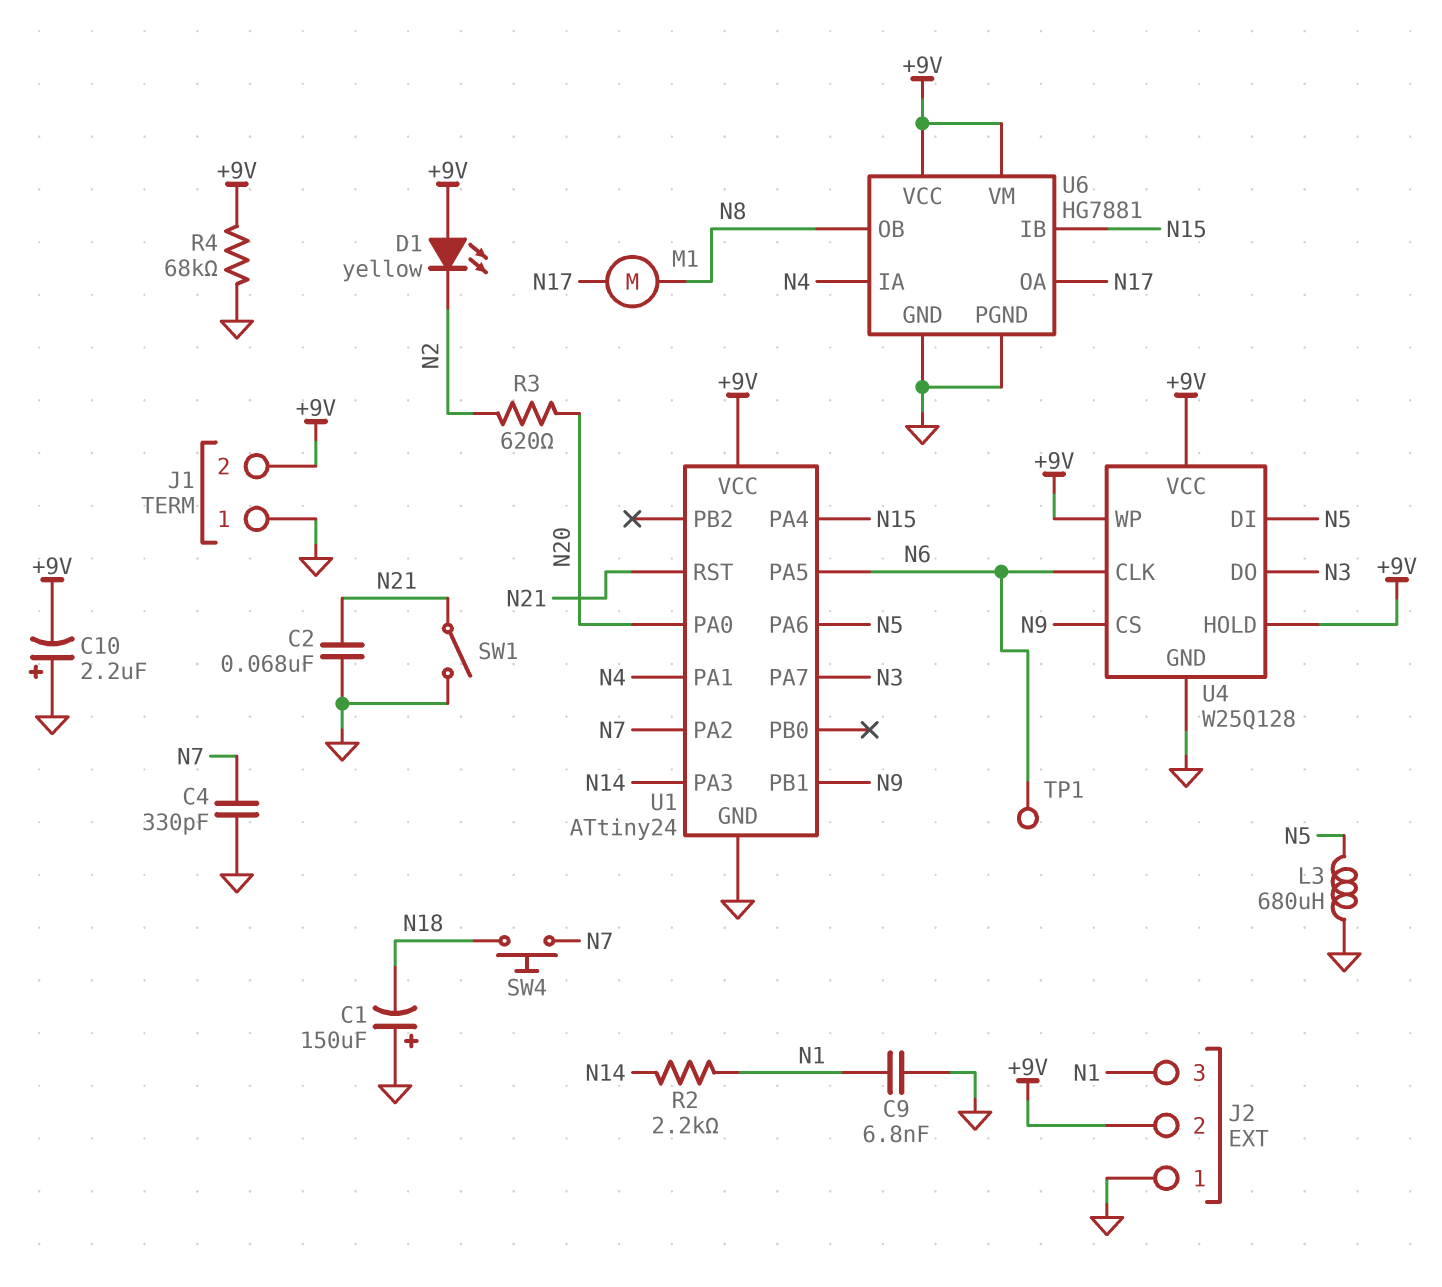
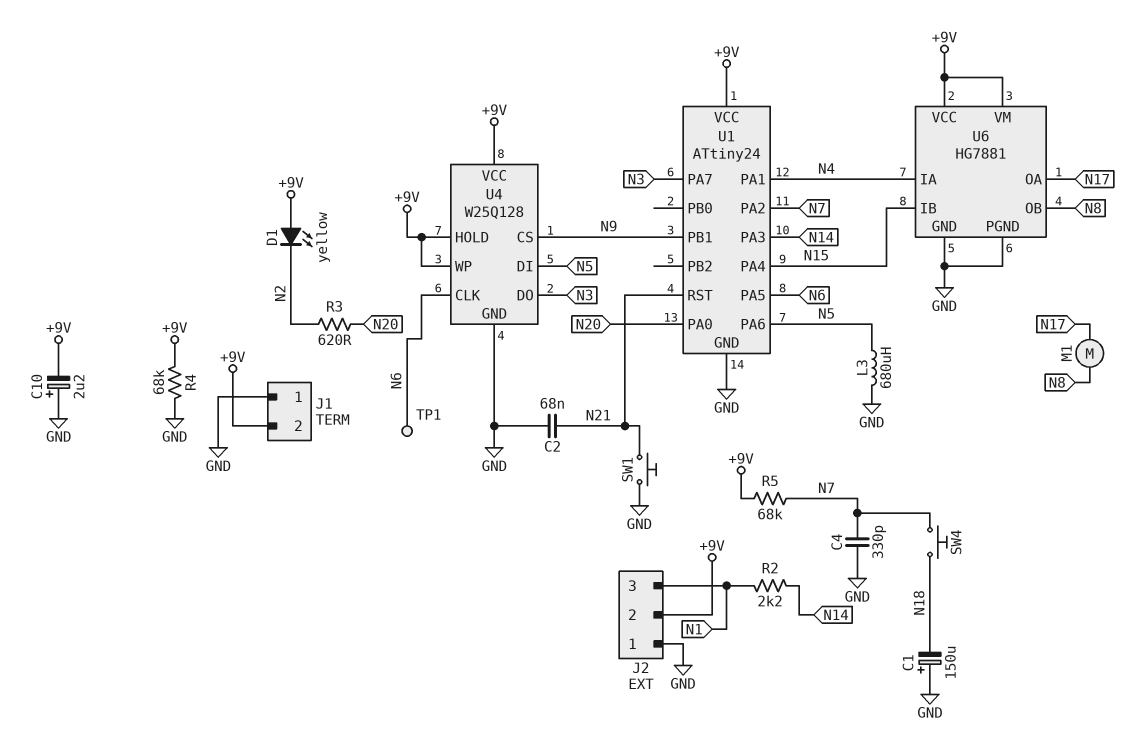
C9: 6.8nF (GND, N1) -> none
R5: none -> 68k (+9V, N7)
SW1: switch (GND, N21) -> button (GND, N21)

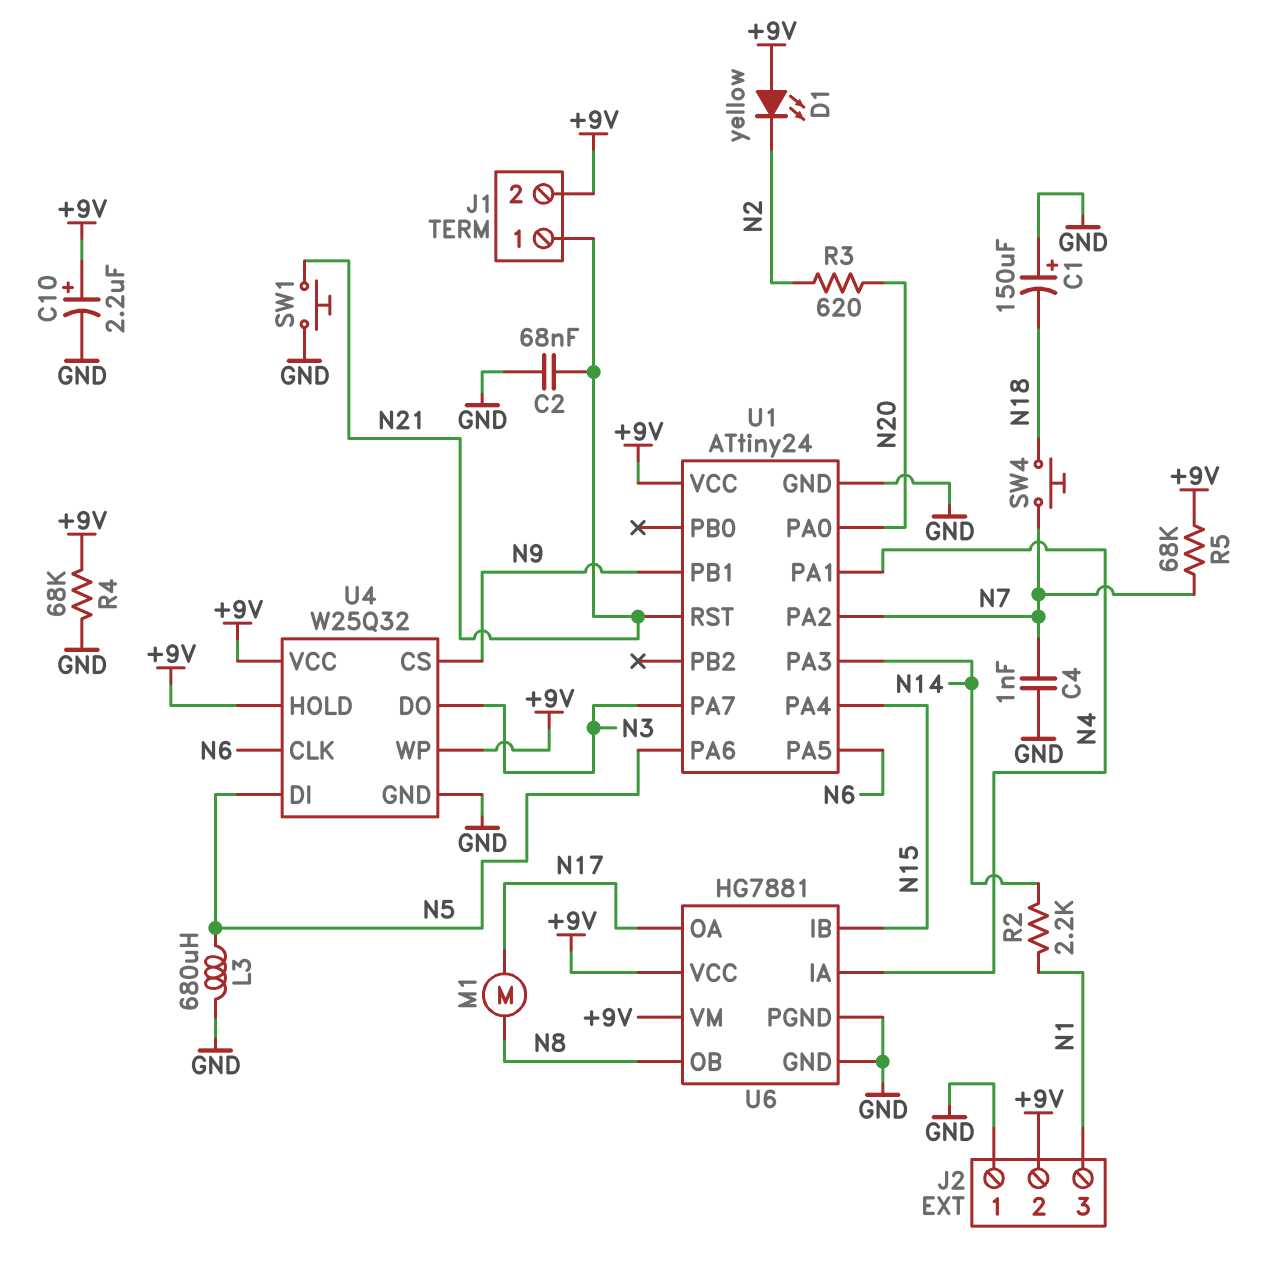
C4: 330pF (GND, N7) -> 1nF (GND, N7)
C10: 2.2uF (plus GND, minus +9V) -> 2.2uF (plus +9V, minus GND)
J1 pin 1: GND -> N21
TP1: test point (N6) -> none
U4: W25Q128 -> W25Q32

